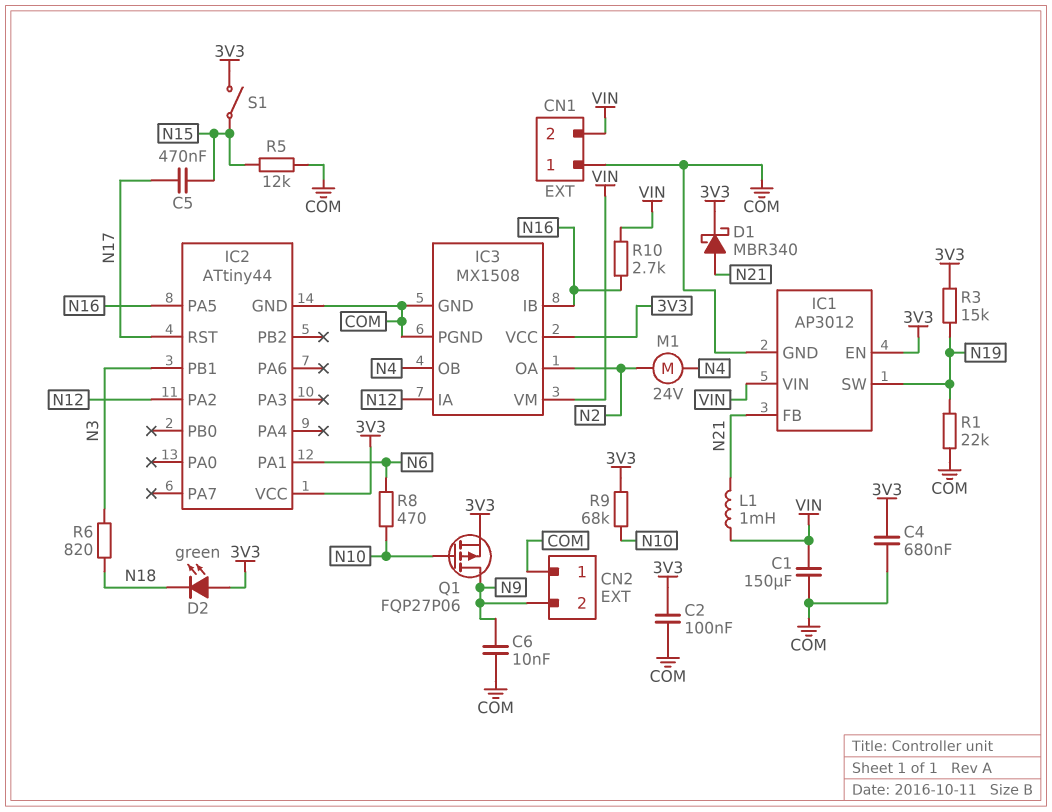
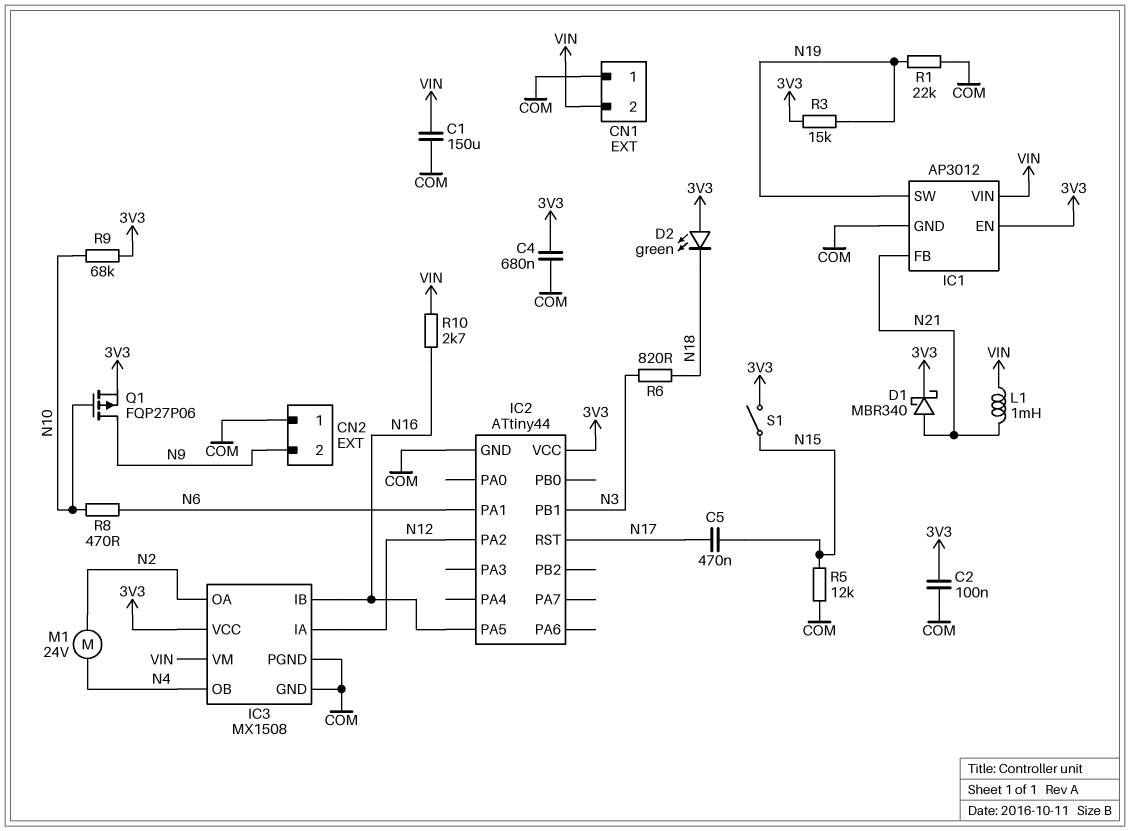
C6: 10nF (COM, N9) -> none

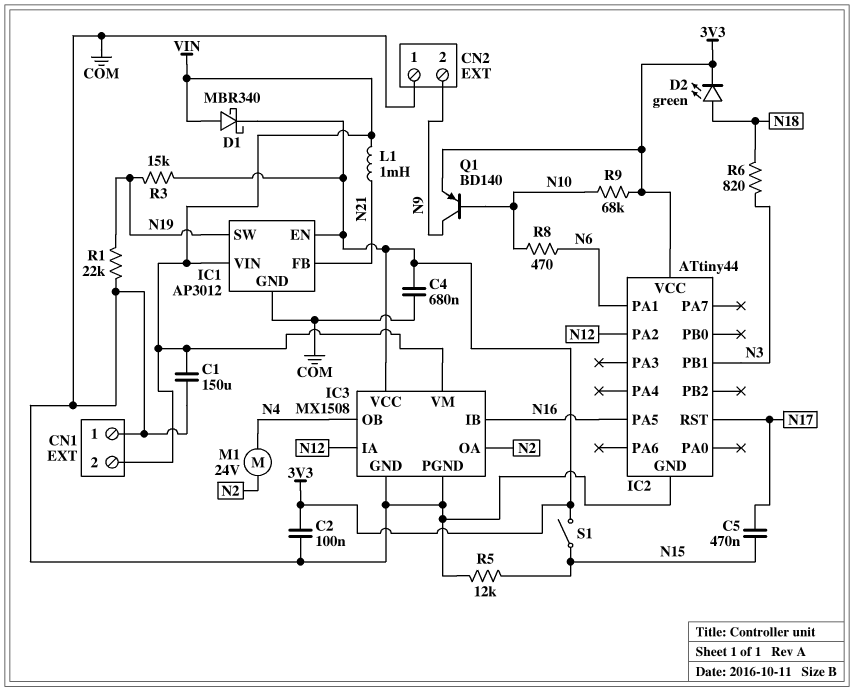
D1: schottky MBR340 (A N21, K 3V3) -> schottky MBR340 (A VIN, K 3V3)
D2: LED green (A 3V3, K N18) -> LED green (A N18, K 3V3)
Q1: PMOS FQP27P06 (G N10, D N9, S 3V3) -> PNP BD140 (B N10, C N9, E 3V3)
R10: 2.7k (N16, VIN) -> none

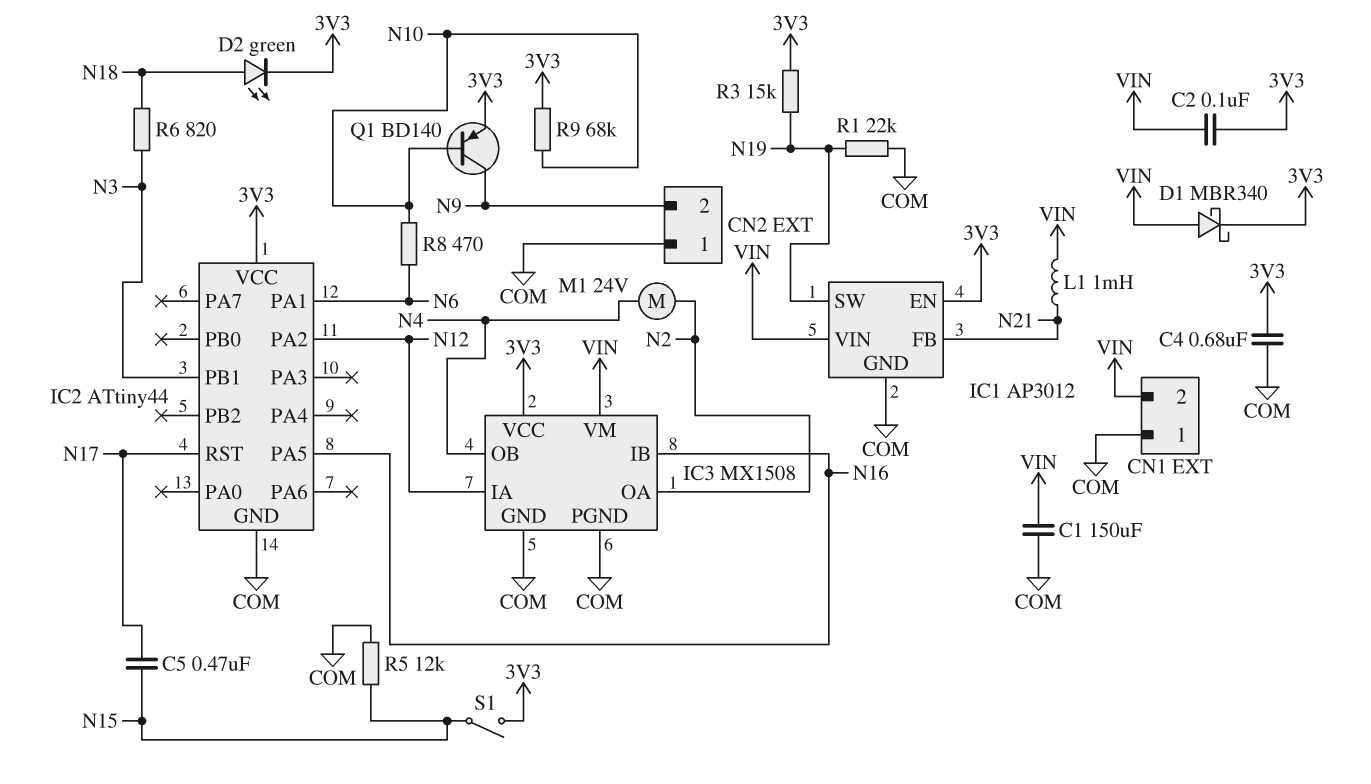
C2: 100nF (3V3, COM) -> 100nF (3V3, VIN)

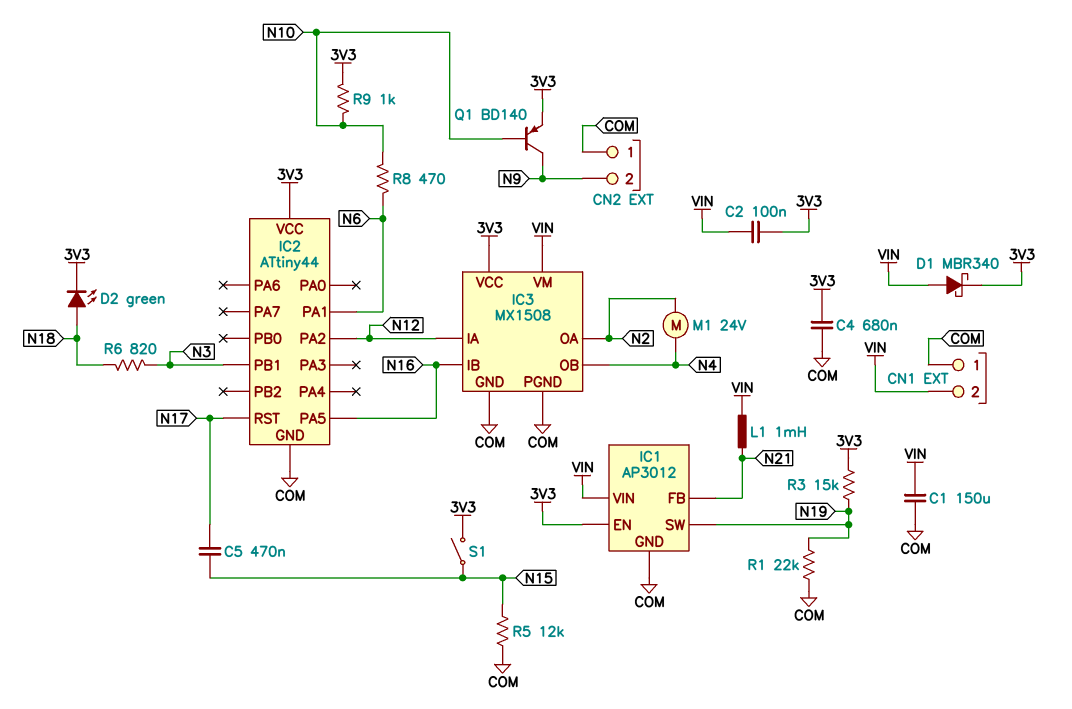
R9: 68k (3V3, N10) -> 1k (3V3, N10)

